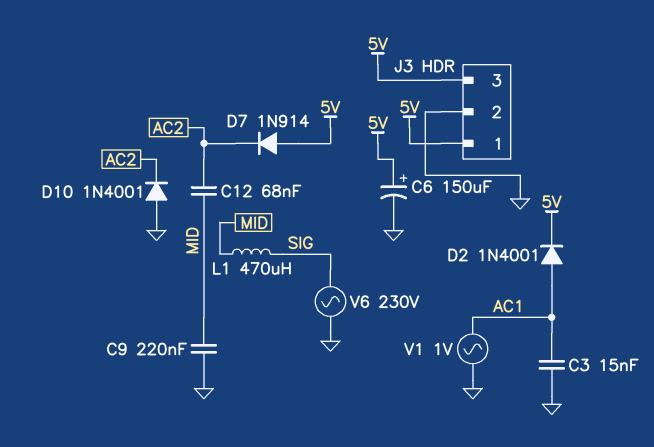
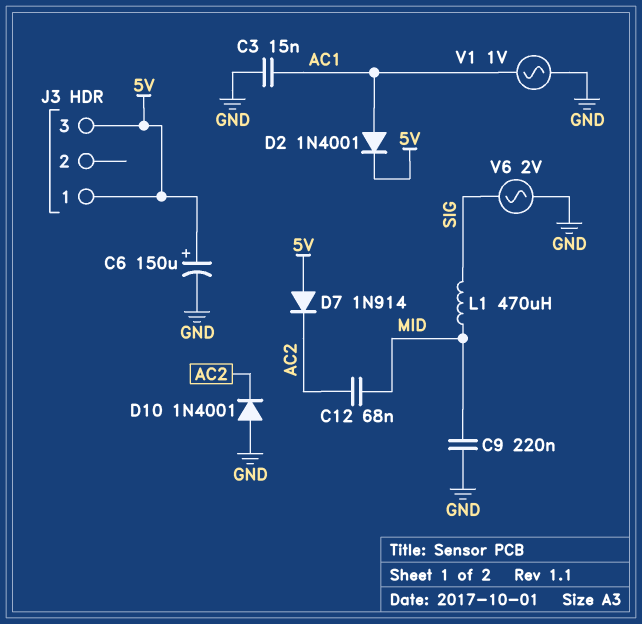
J3 pin 2: GND -> none
V6: AC 230V (GND, SIG) -> AC 2V (GND, SIG)

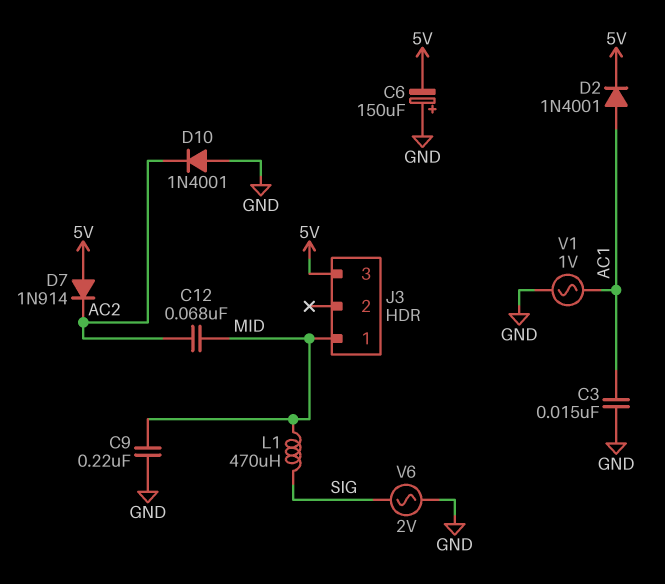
C6: 150uF (plus 5V, minus GND) -> 150uF (plus GND, minus 5V)
J3 pin 1: 5V -> MID

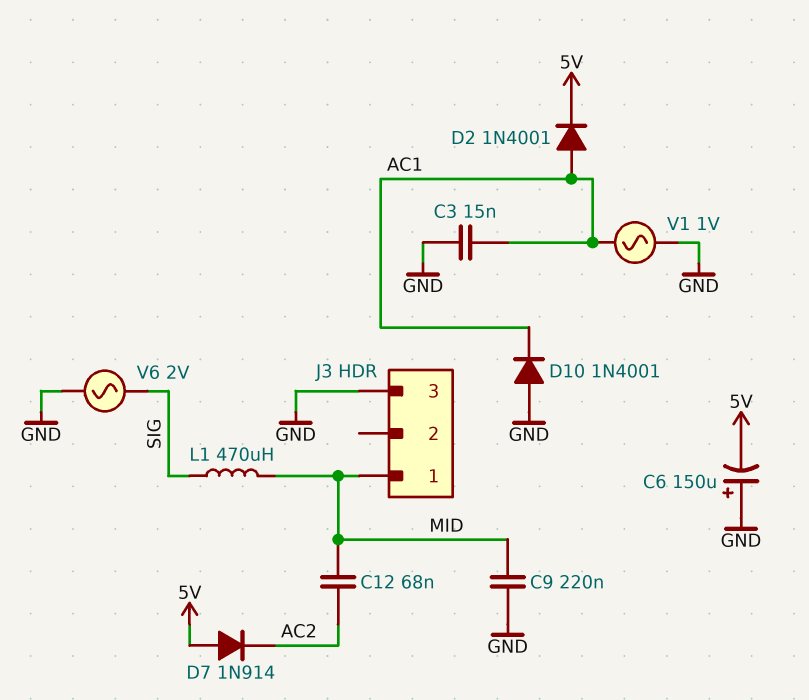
D10: diode 1N4001 (A GND, K AC2) -> diode 1N4001 (A GND, K AC1)
J3 pin 3: 5V -> GND

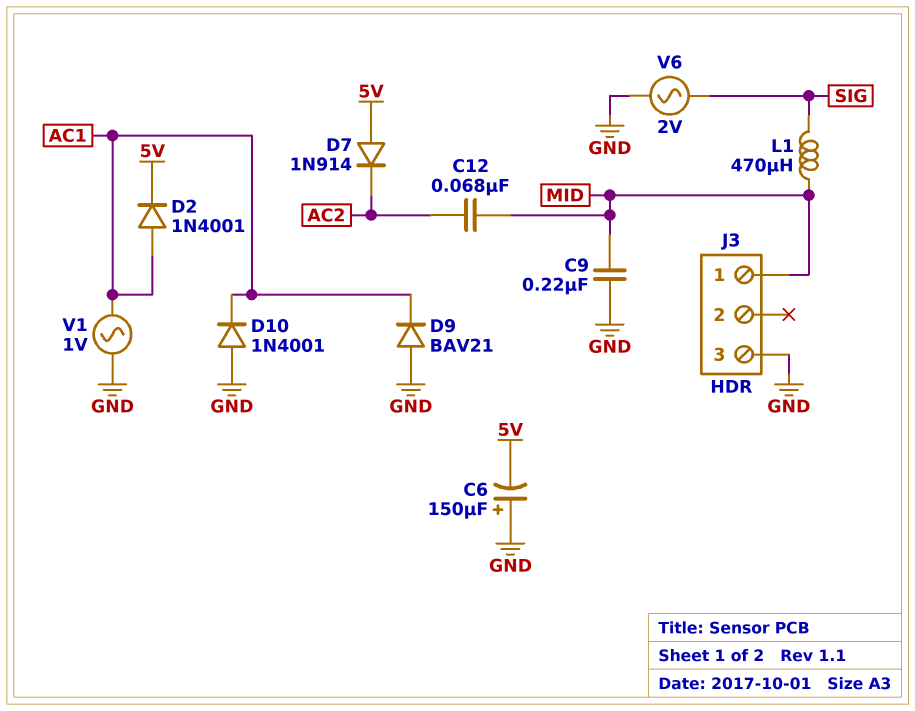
C3: 15nF (AC1, GND) -> none
D9: none -> diode BAV21 (A GND, K AC1)

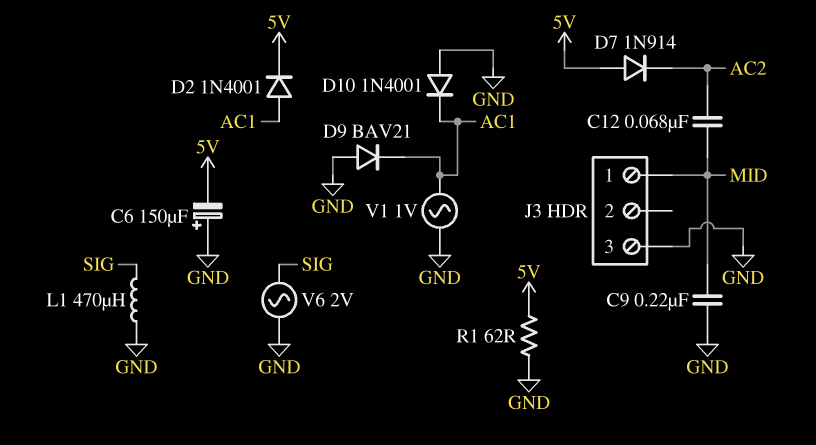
L1: 470uH (MID, SIG) -> 470uH (GND, SIG)
R1: none -> 62 (5V, GND)

